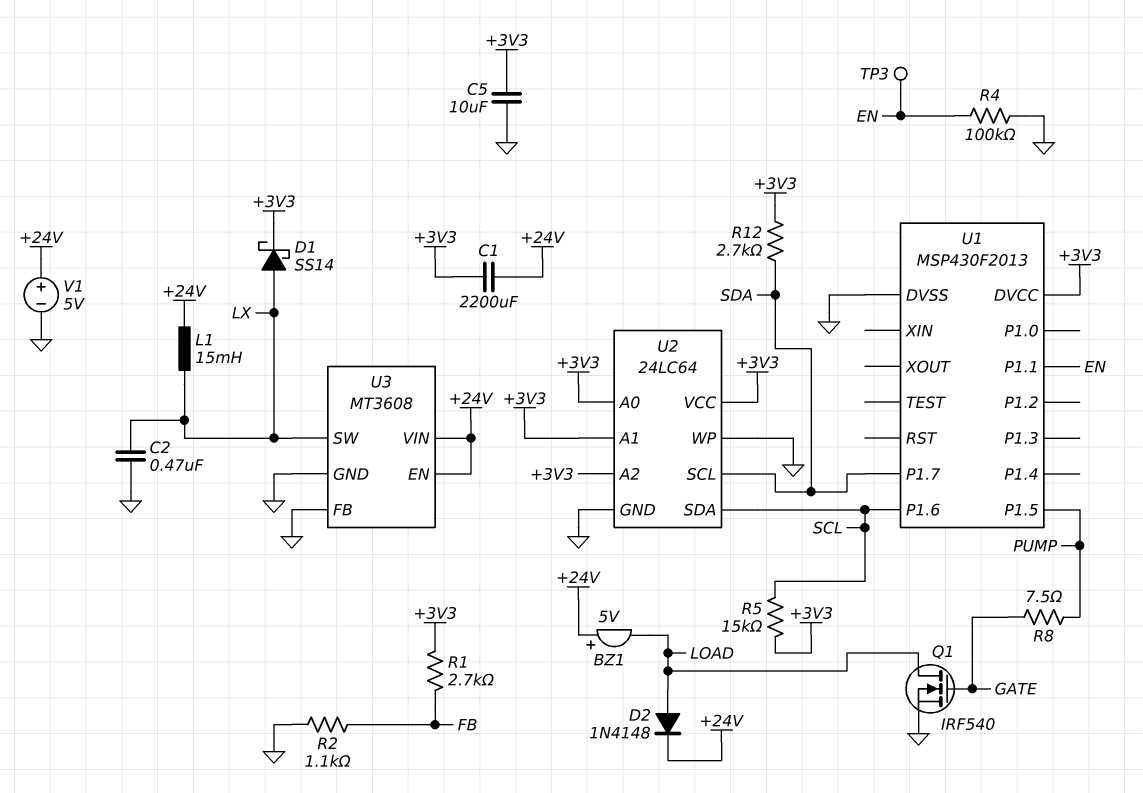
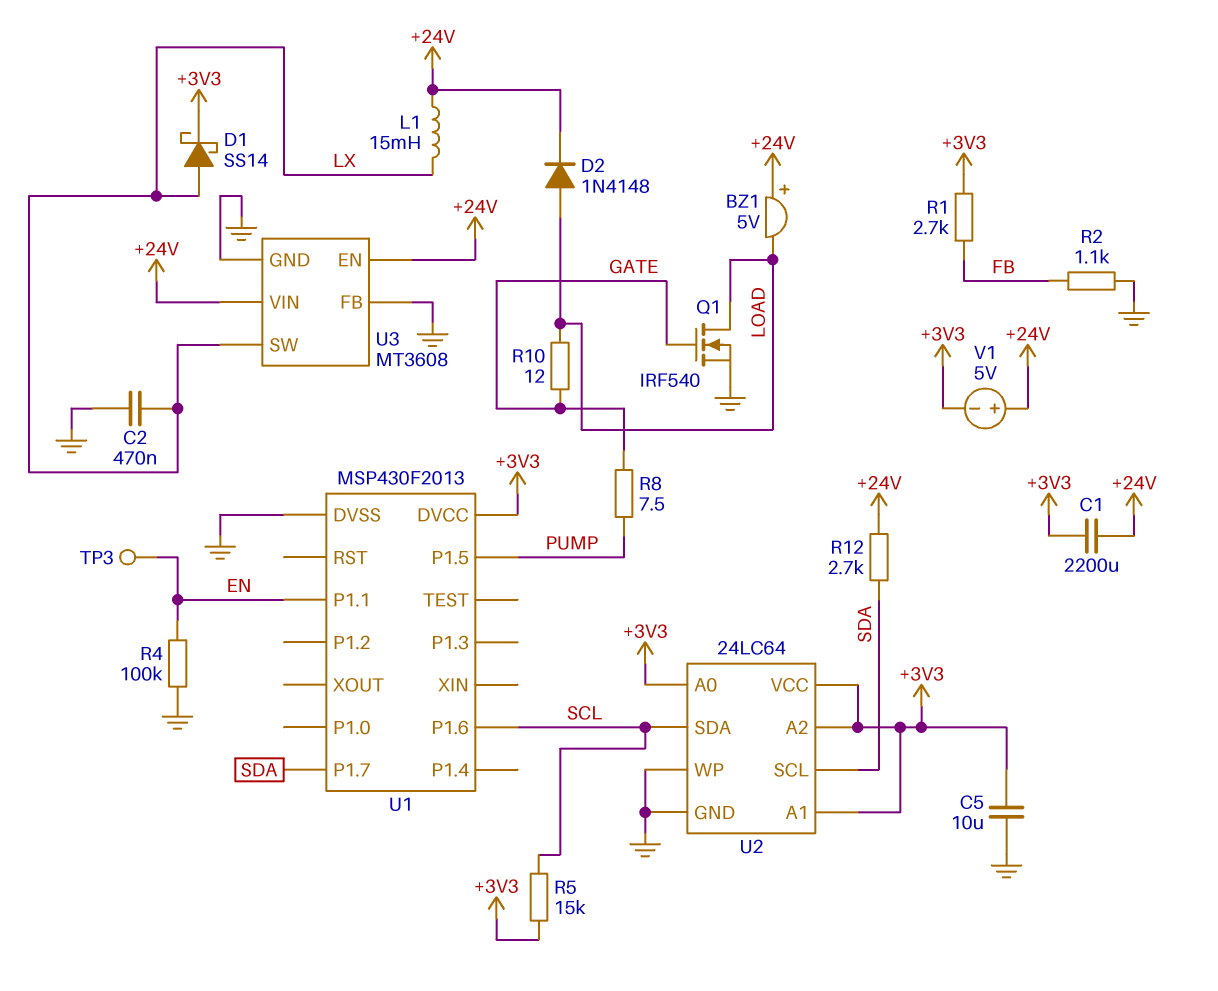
R10: none -> 12 (GATE, LOAD)
R12: 2.7k (+3V3, SDA) -> 2.7k (+24V, SDA)
V1: 5V (plus +24V, minus GND) -> 5V (plus +24V, minus +3V3)

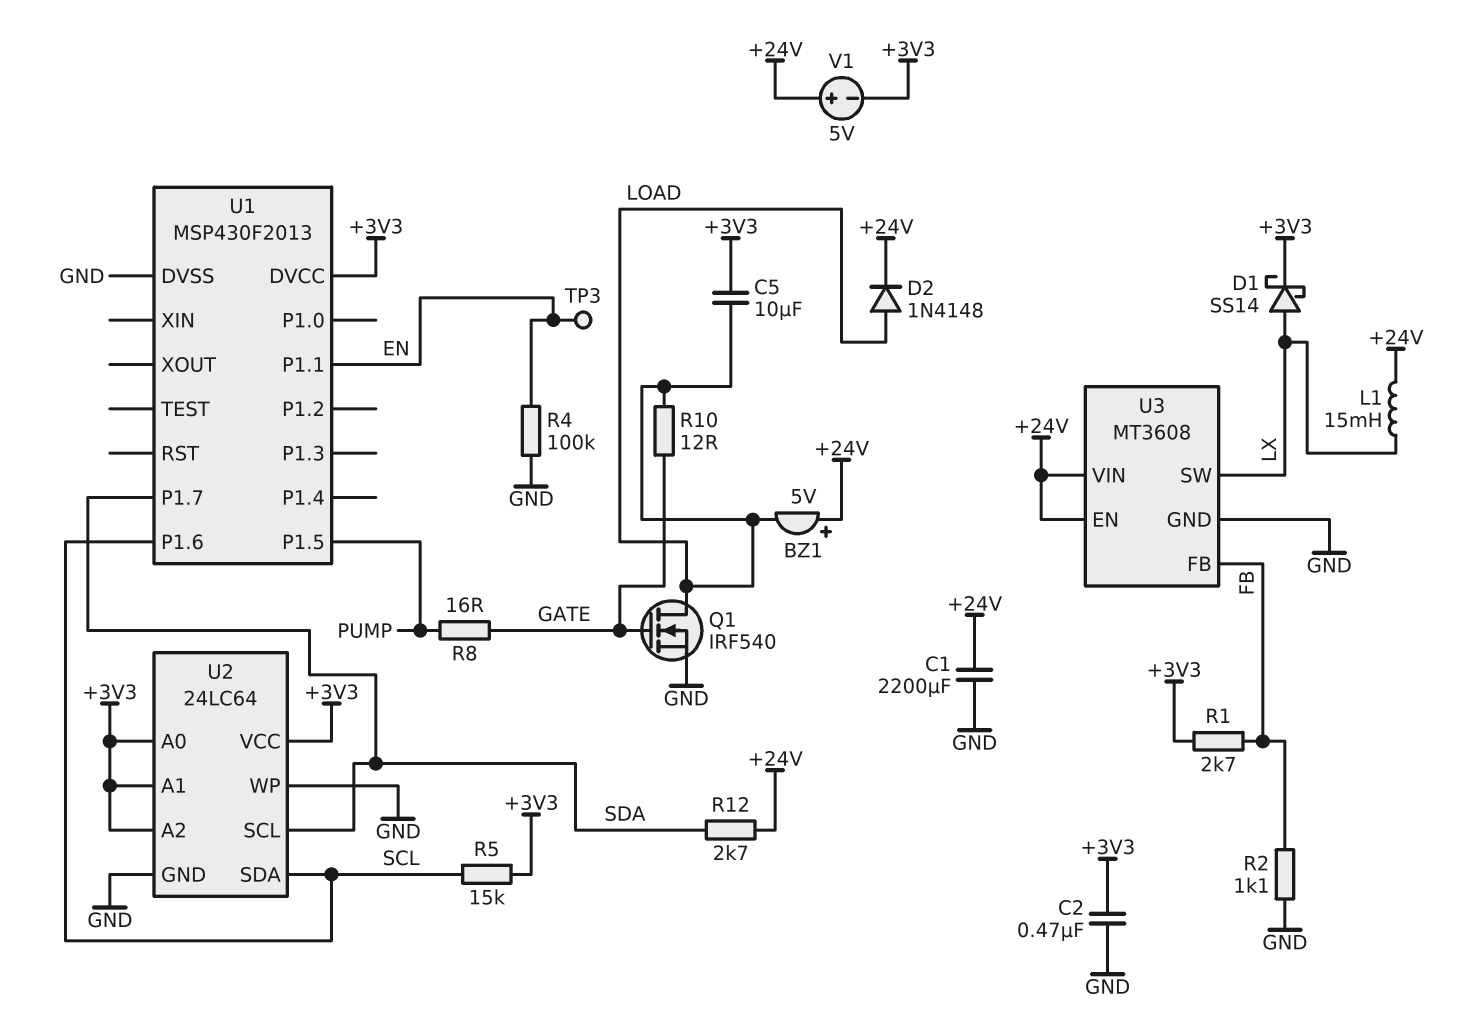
C1: 2200uF (+3V3, +24V) -> 2200uF (+24V, GND)
C2: 470nF (GND, LX) -> 470nF (+3V3, GND)
C5: 10uF (+3V3, GND) -> 10uF (+3V3, LOAD)
R8: 7.5 (GATE, PUMP) -> 16 (GATE, PUMP)
U3 pin FB: GND -> FB

